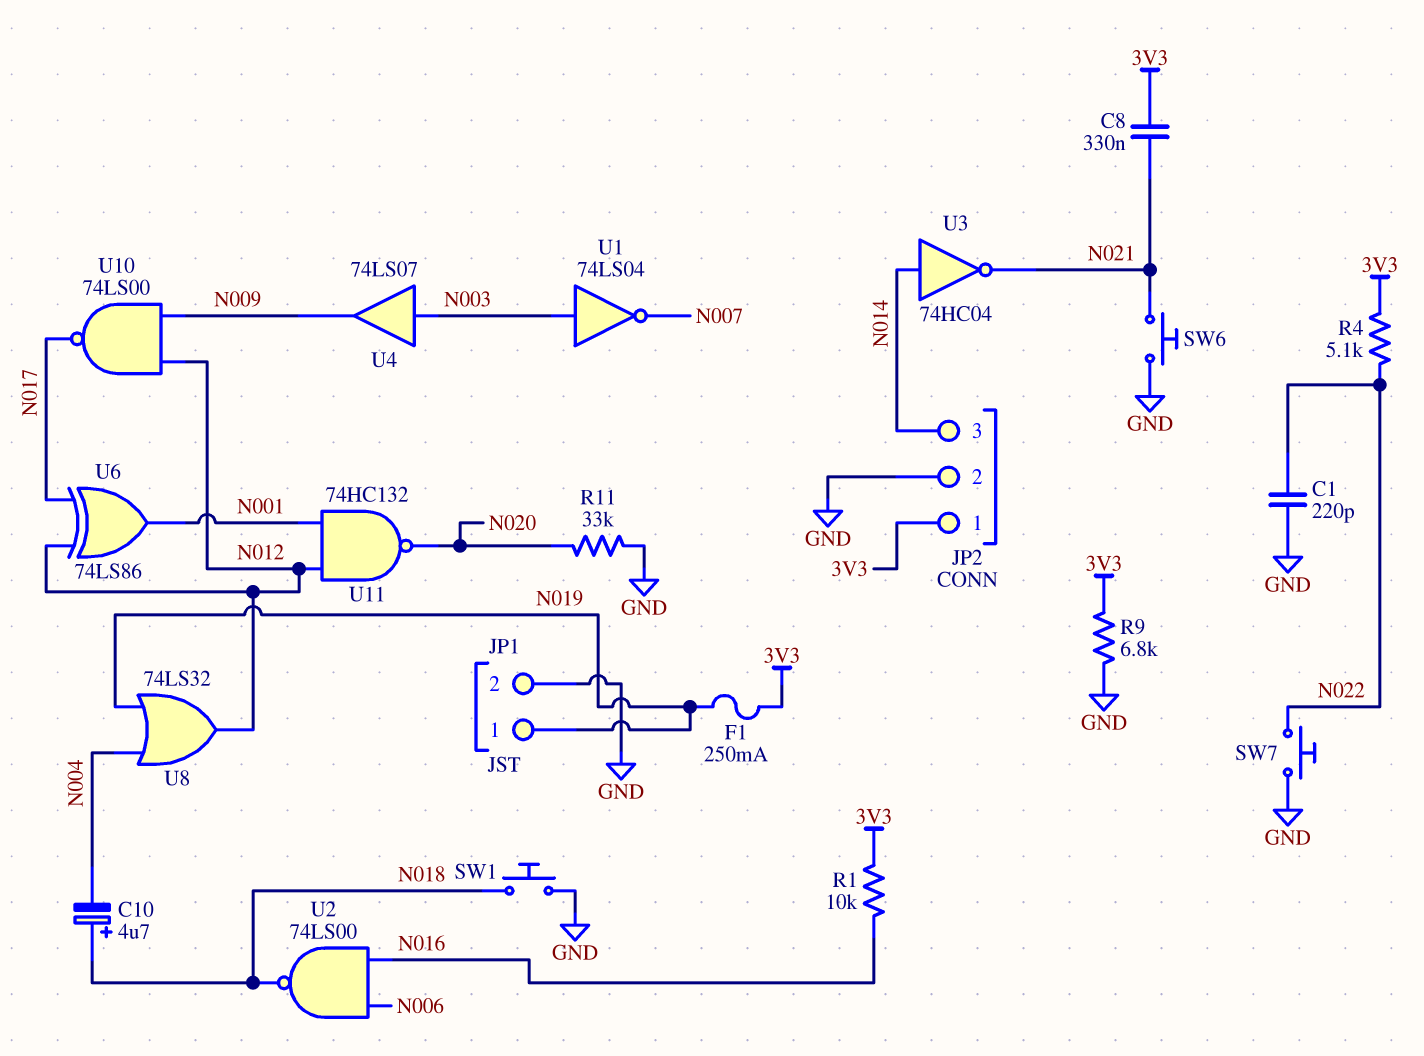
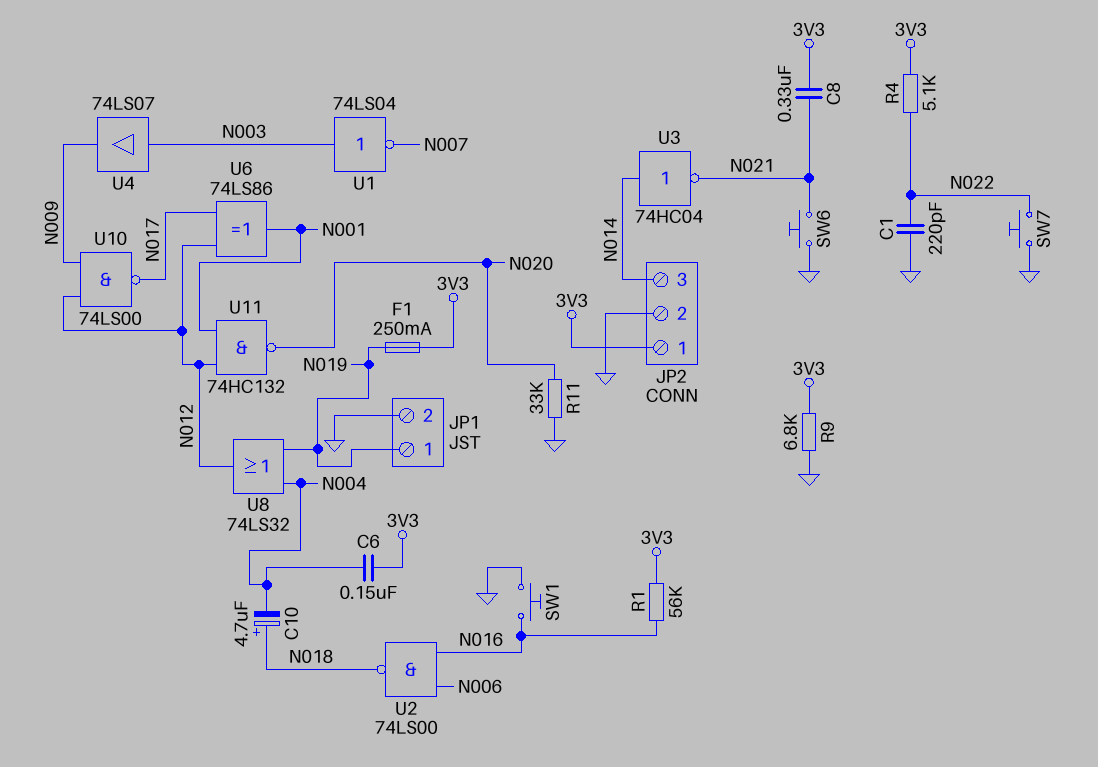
C6: none -> 150nF (3V3, N004)
R1: 10k (3V3, N016) -> 56k (3V3, N016)
SW1: button (GND, N018) -> button (GND, N016)

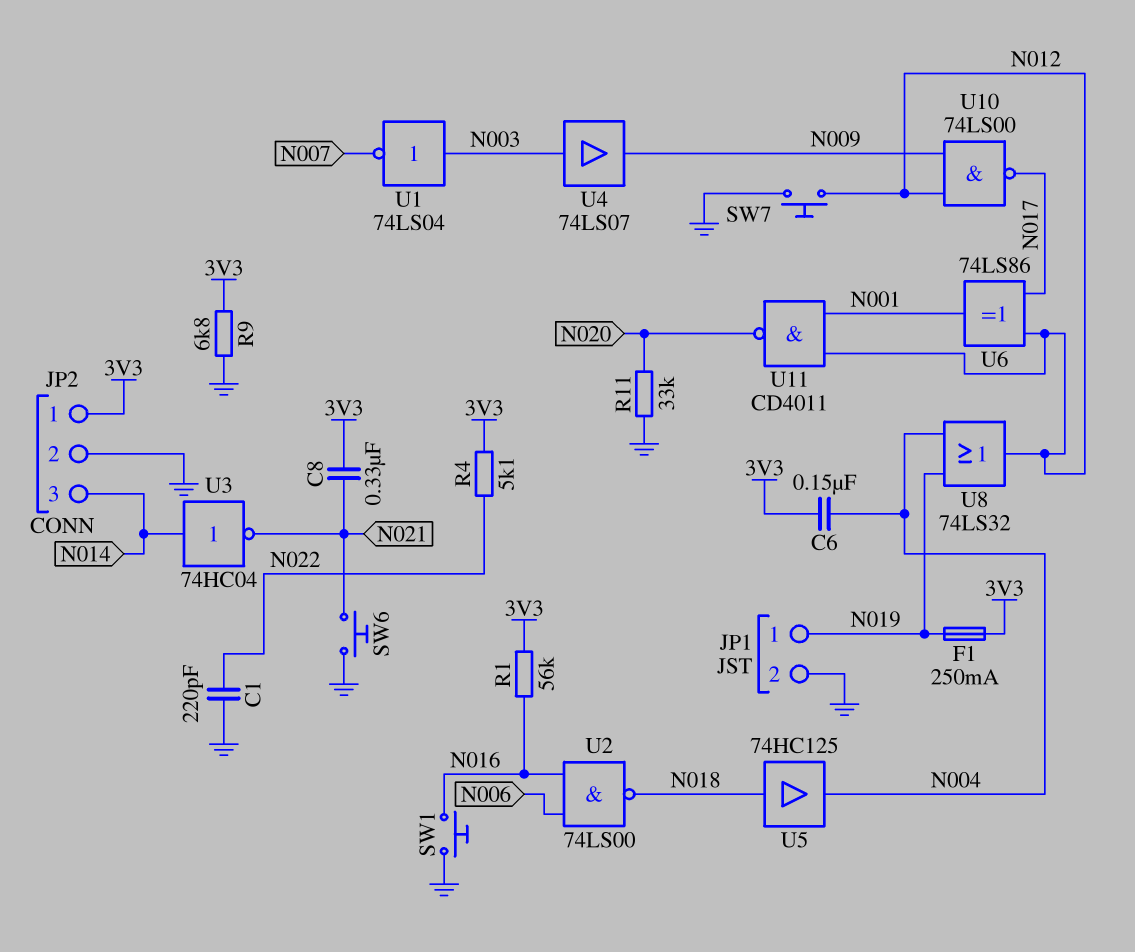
C10: 4.7uF (plus N018, minus N004) -> none
SW7: button (GND, N022) -> button (GND, N012)
U5: none -> buffer 74HC125 (in N018, out N004)
U11: NAND 74HC132 (in N001, in N012, out N020) -> NAND CD4011 (in N001, in N012, out N020)

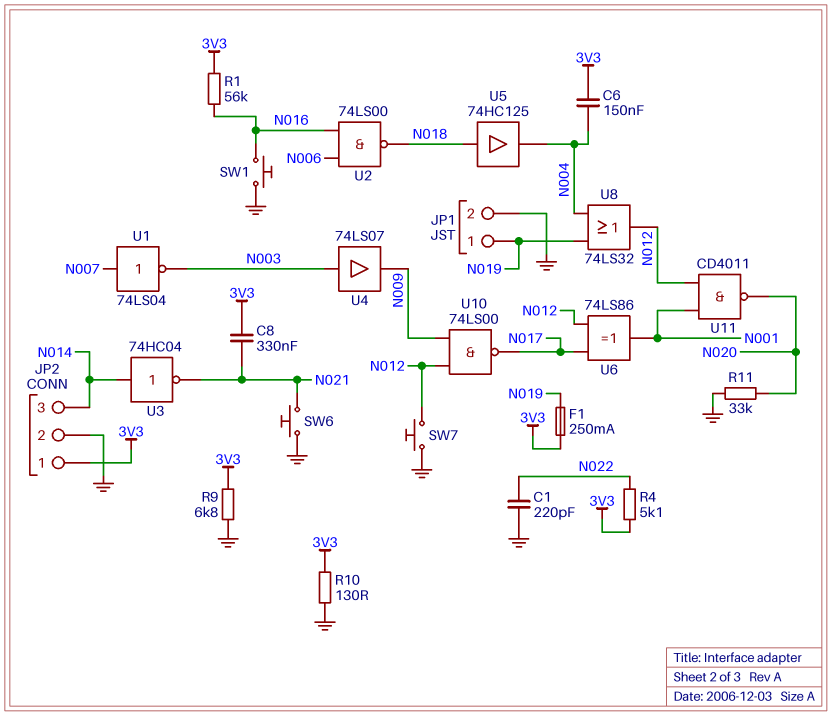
R10: none -> 130 (3V3, GND)
U1: NOT 74LS04 (in N003, out N007) -> NOT 74LS04 (in N007, out N003)

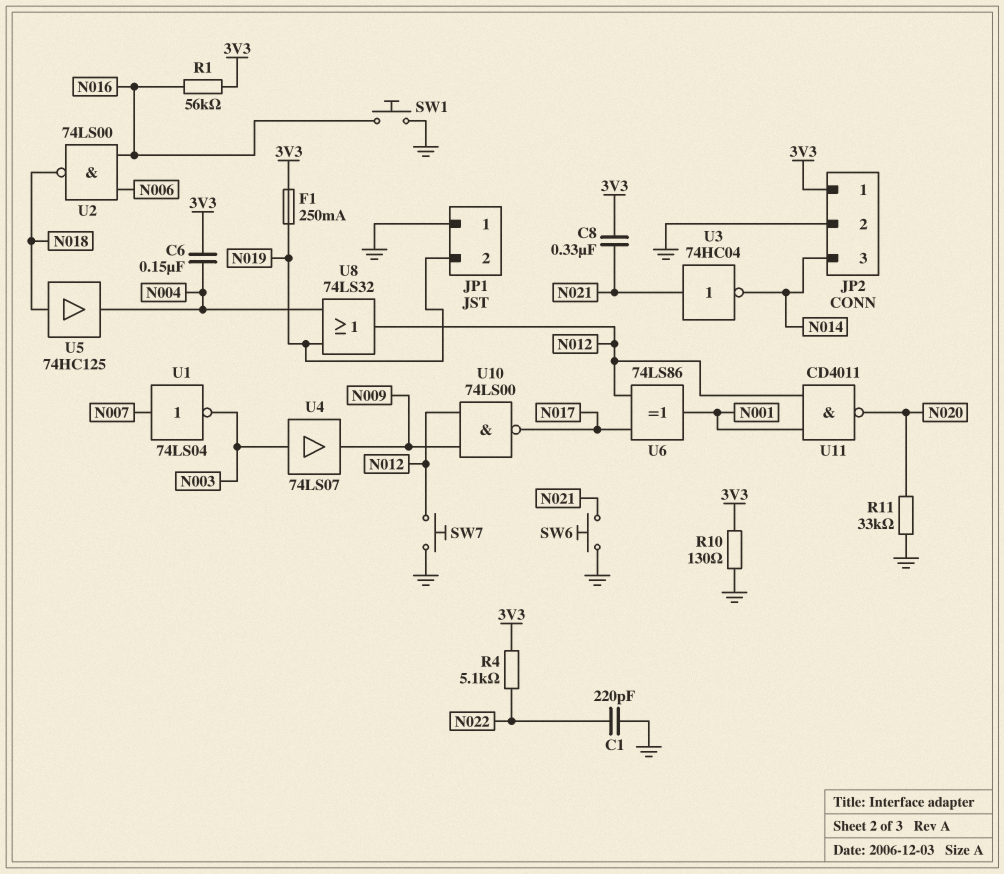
JP1 pin 1: N019 -> GND
JP1 pin 2: GND -> N019
R9: 6.8k (3V3, GND) -> none
U3: NOT 74HC04 (in N014, out N021) -> NOT 74HC04 (in N021, out N014)

